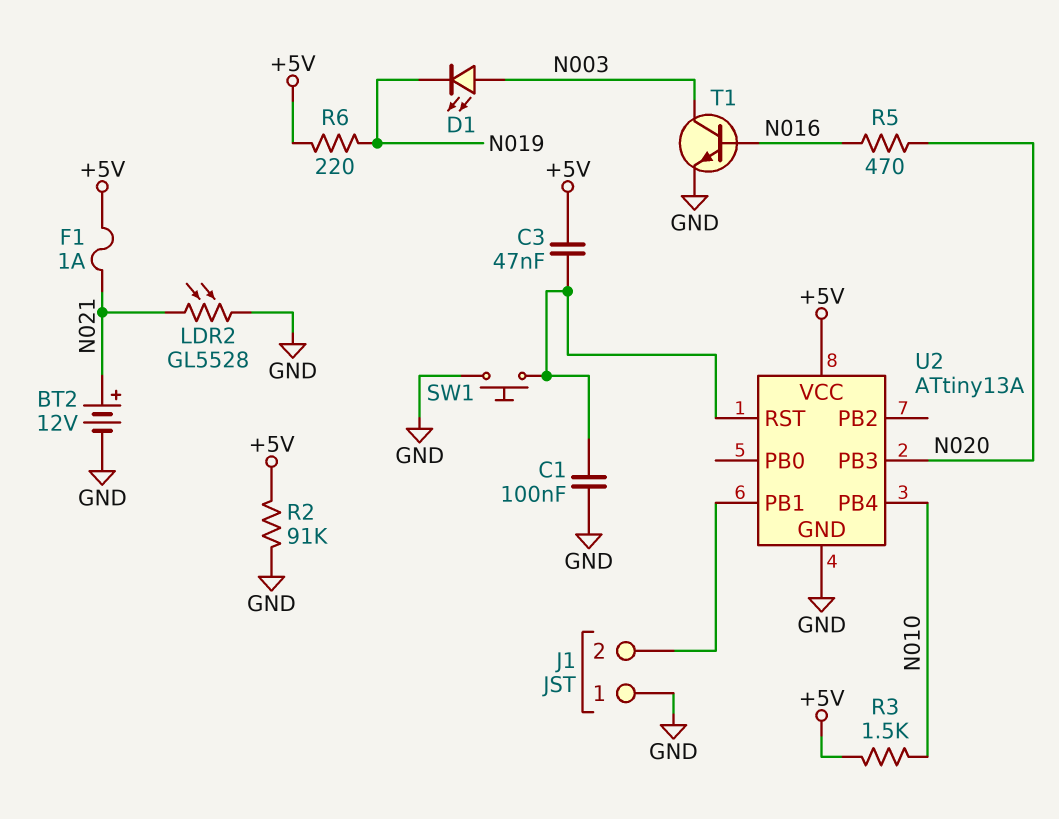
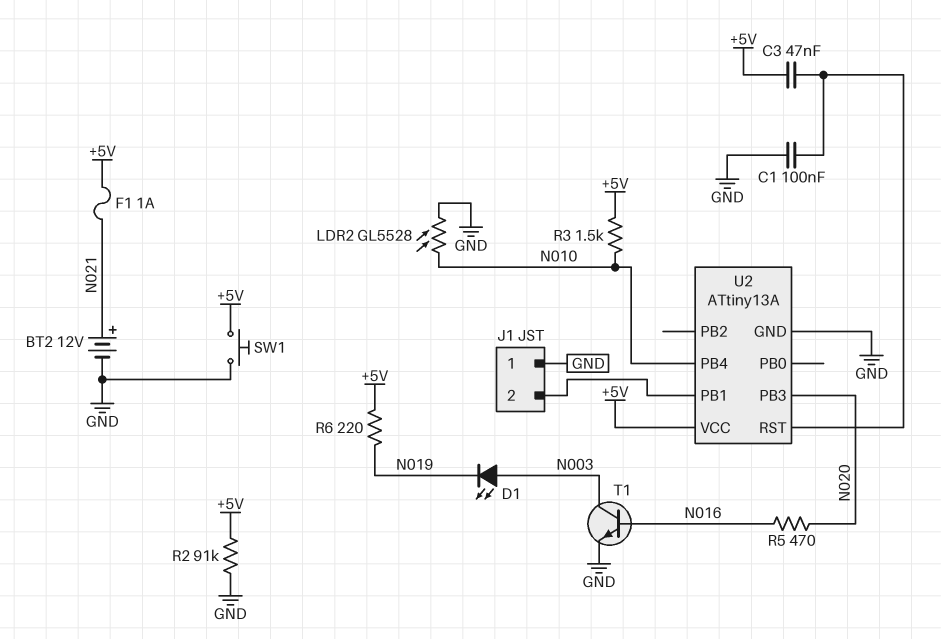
LDR2: GL5528 (GND, N021) -> GL5528 (GND, N010)
SW1: button (GND, U2/RST) -> button (+5V, GND)

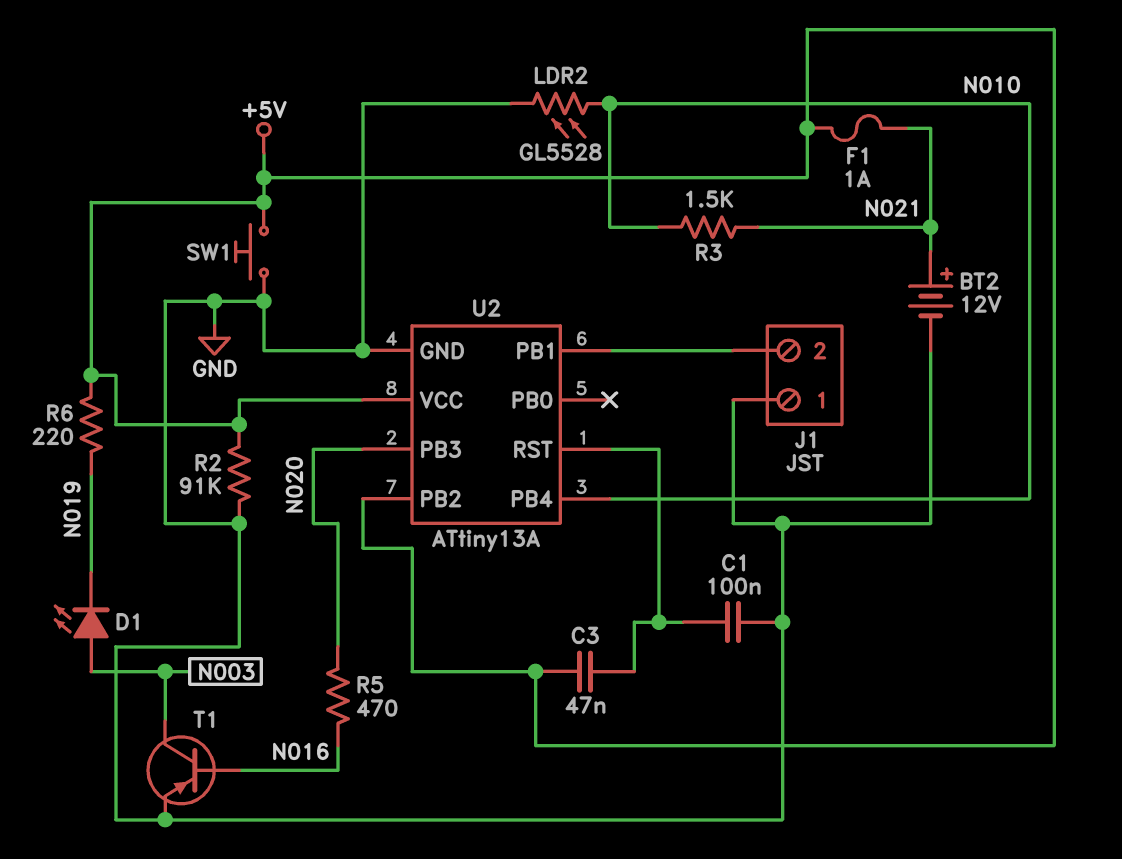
R3: 1.5k (+5V, N010) -> 1.5k (N010, N021)
T1: NPN (B N016, C N003, E GND) -> PNP (B N016, C N003, E GND)
U2 pin PB2: none -> +5V

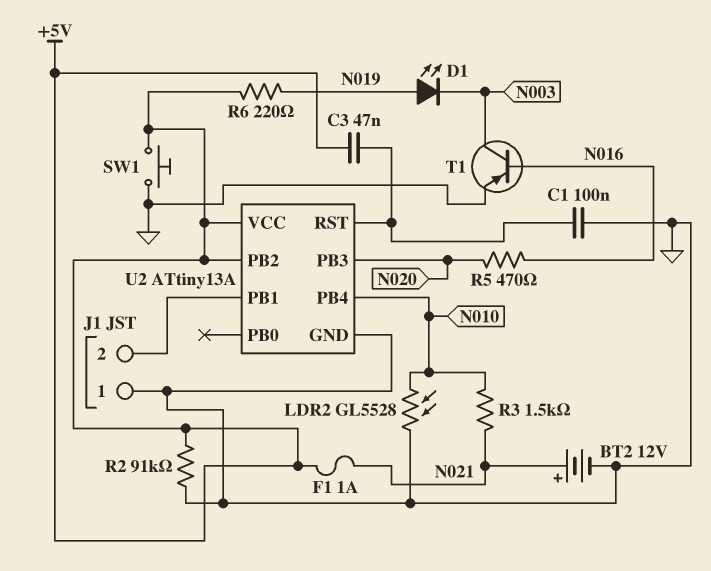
D1: LED (A N003, K N019) -> LED (A N019, K N003)

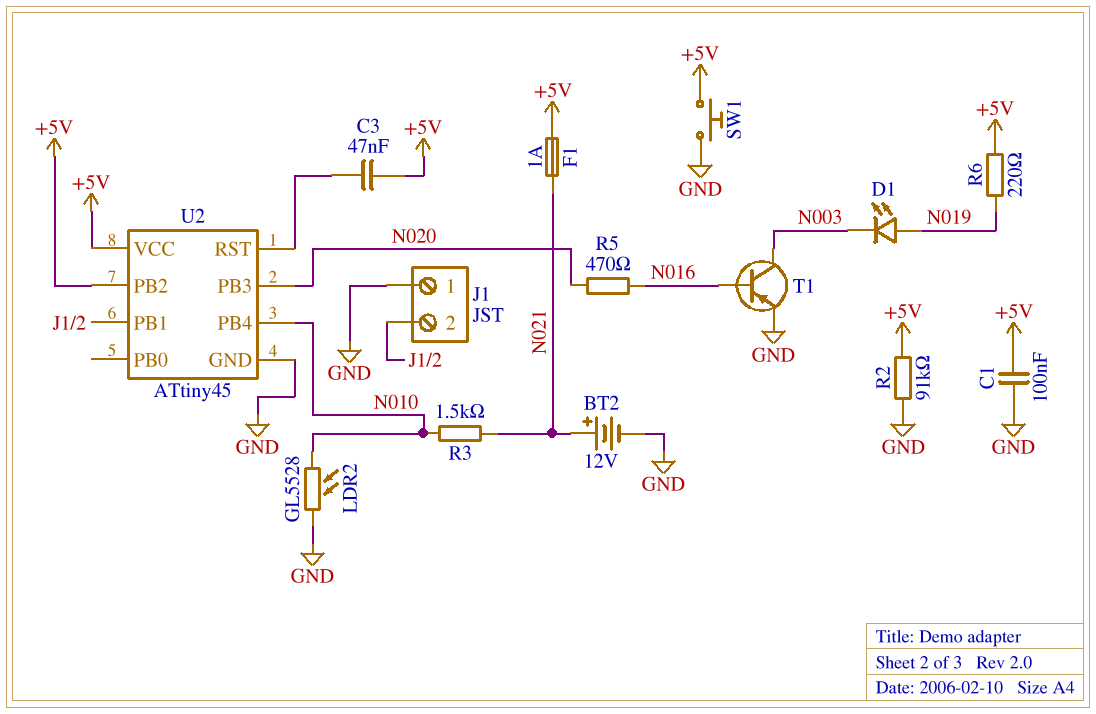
C1: 100nF (GND, U2/RST) -> 100nF (+5V, GND)
U2: ATtiny13A -> ATtiny45

